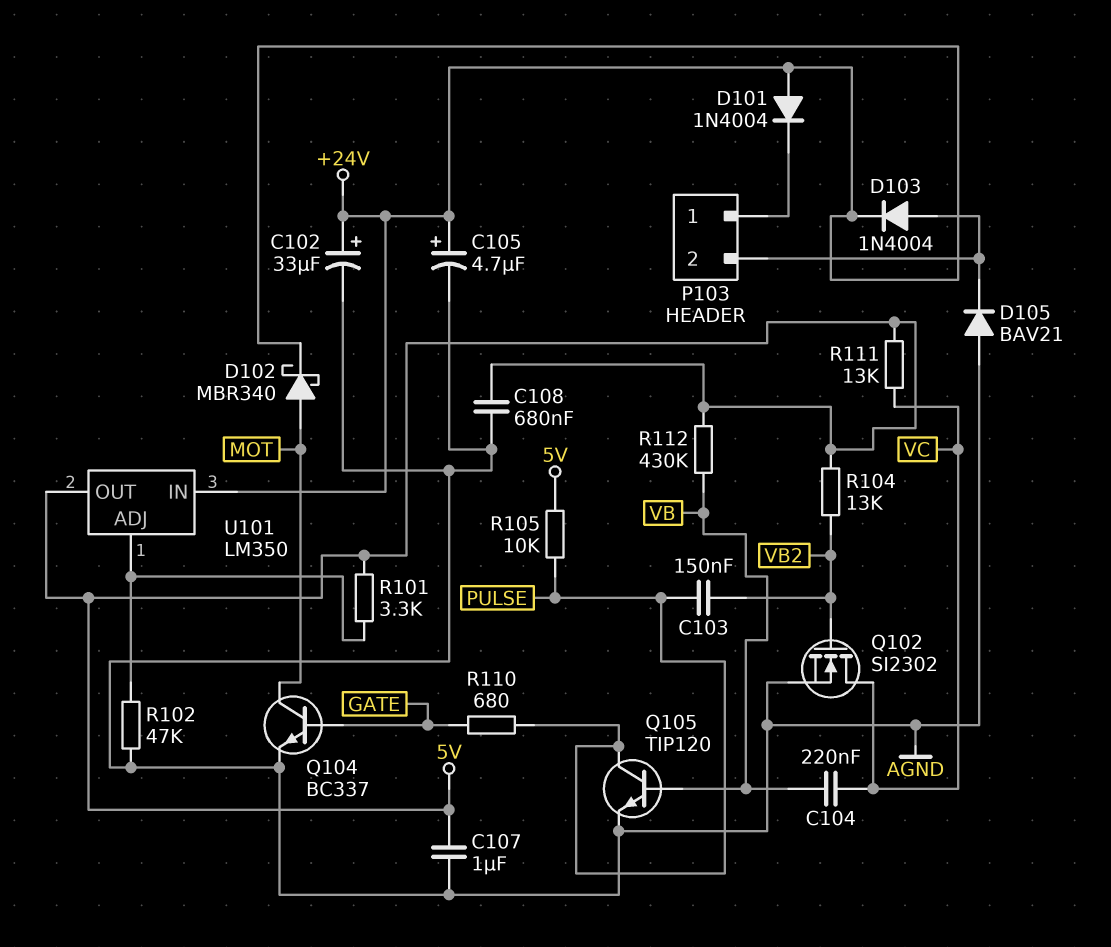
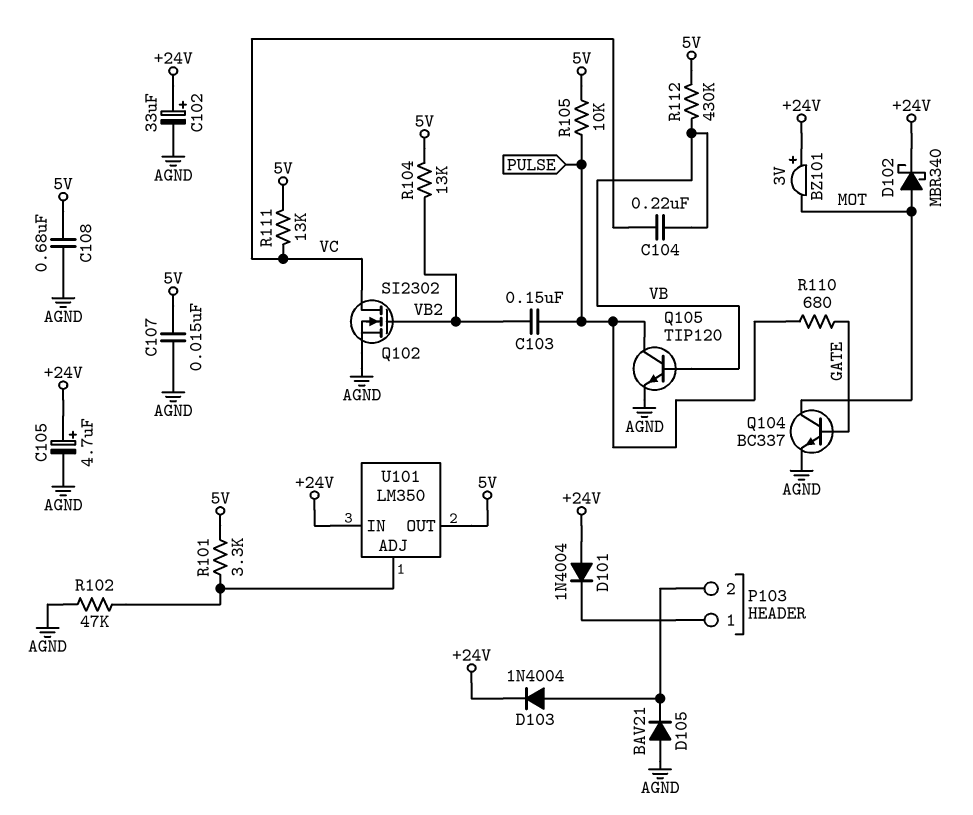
BZ101: none -> buzzer 3V (plus +24V, minus MOT)
C107: 1uF (5V, AGND) -> 15nF (5V, AGND)

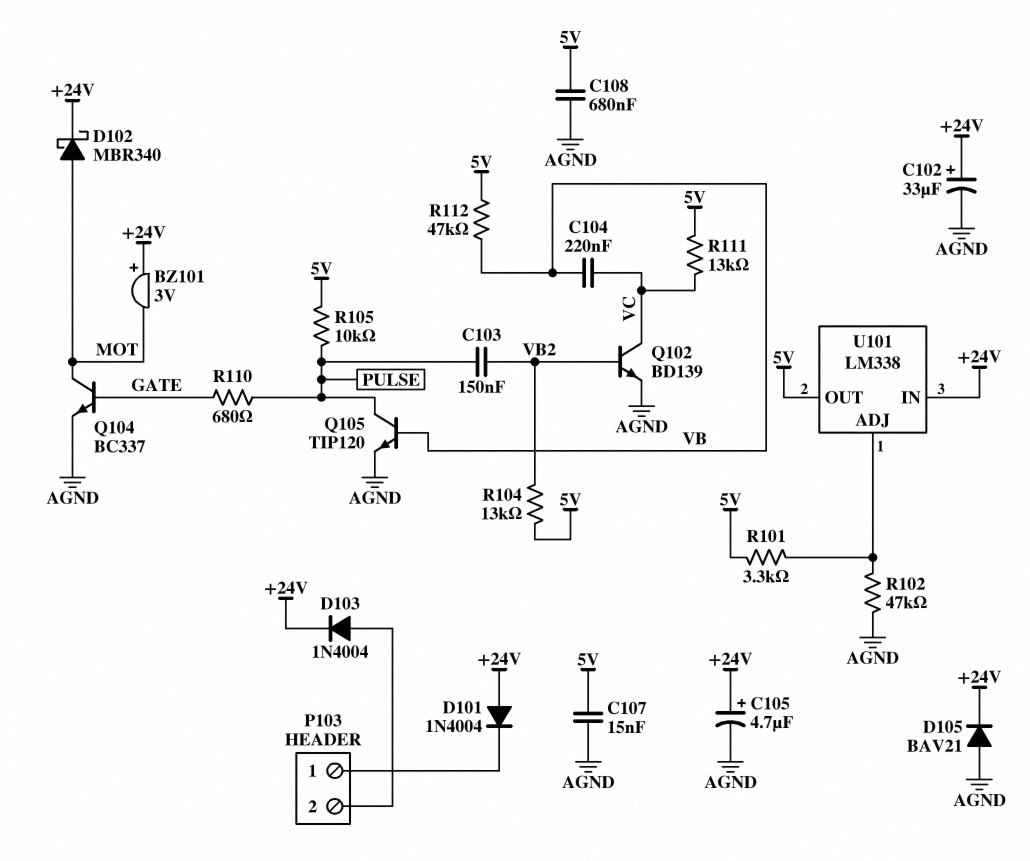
D105: diode BAV21 (A AGND, K P103/2) -> diode BAV21 (A AGND, K +24V)
Q102: NMOS SI2302 (G VB2, D VC, S AGND) -> NPN BD139 (B VB2, C VC, E AGND)
R112: 430k (5V, VB) -> 47k (5V, VB)
U101: LM350 -> LM338

